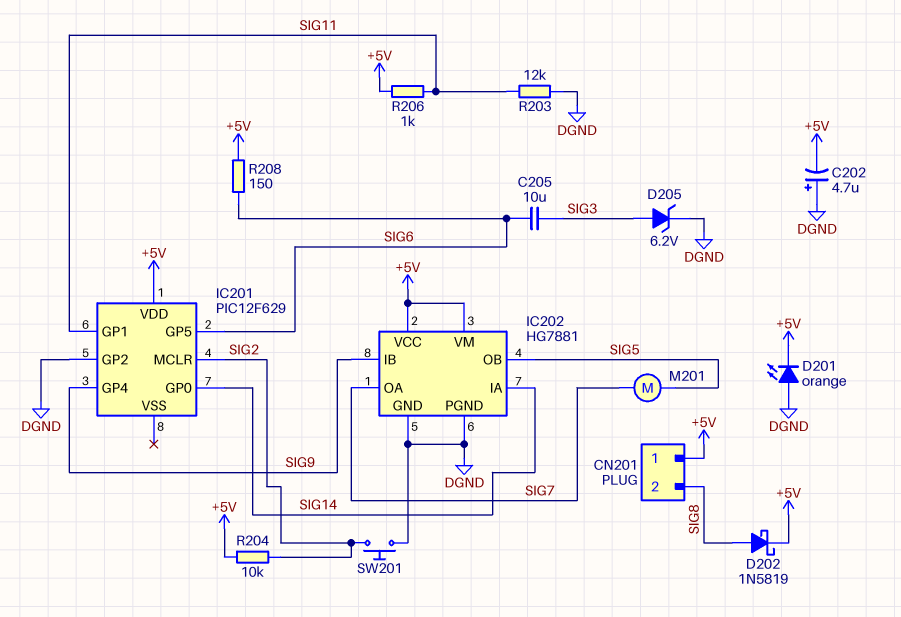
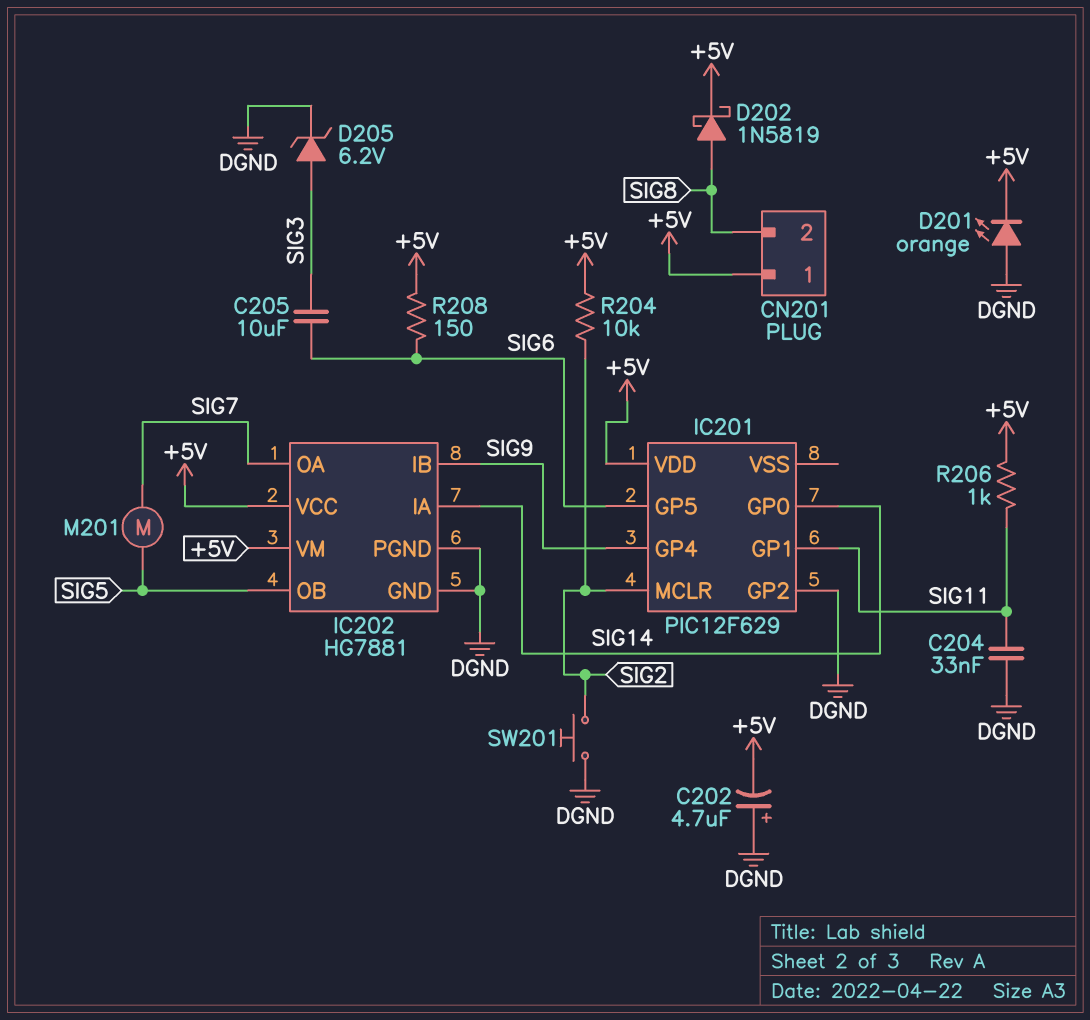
C204: none -> 33nF (DGND, SIG11)
R203: 12k (DGND, SIG11) -> none

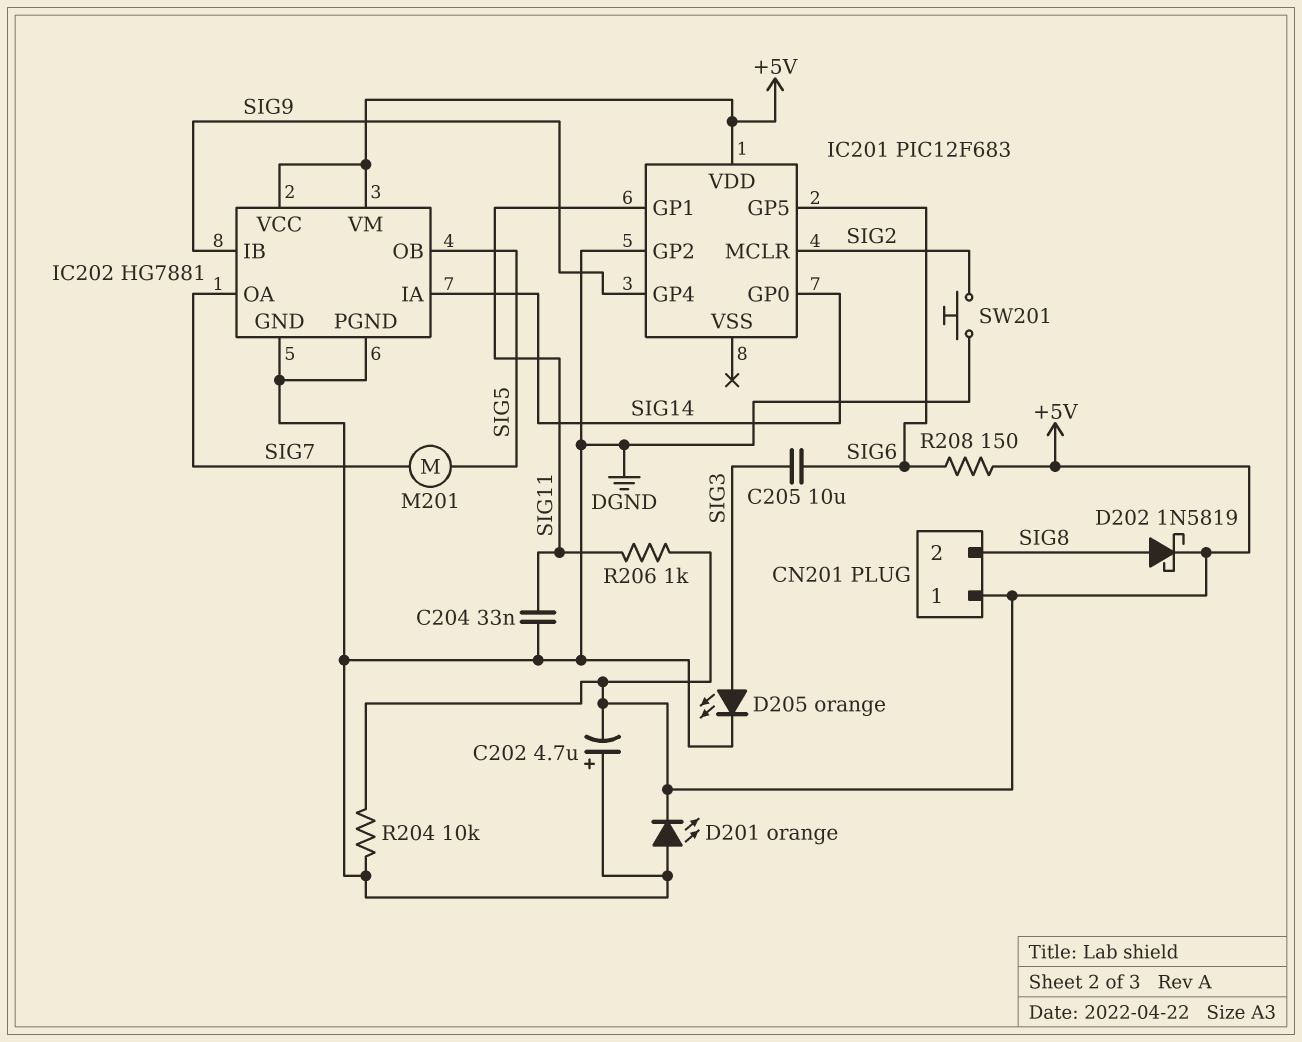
D205: zener 6.2V (A SIG3, K DGND) -> LED orange (A SIG3, K DGND)
IC201: PIC12F629 -> PIC12F683
R204: 10k (+5V, SIG2) -> 10k (+5V, DGND)

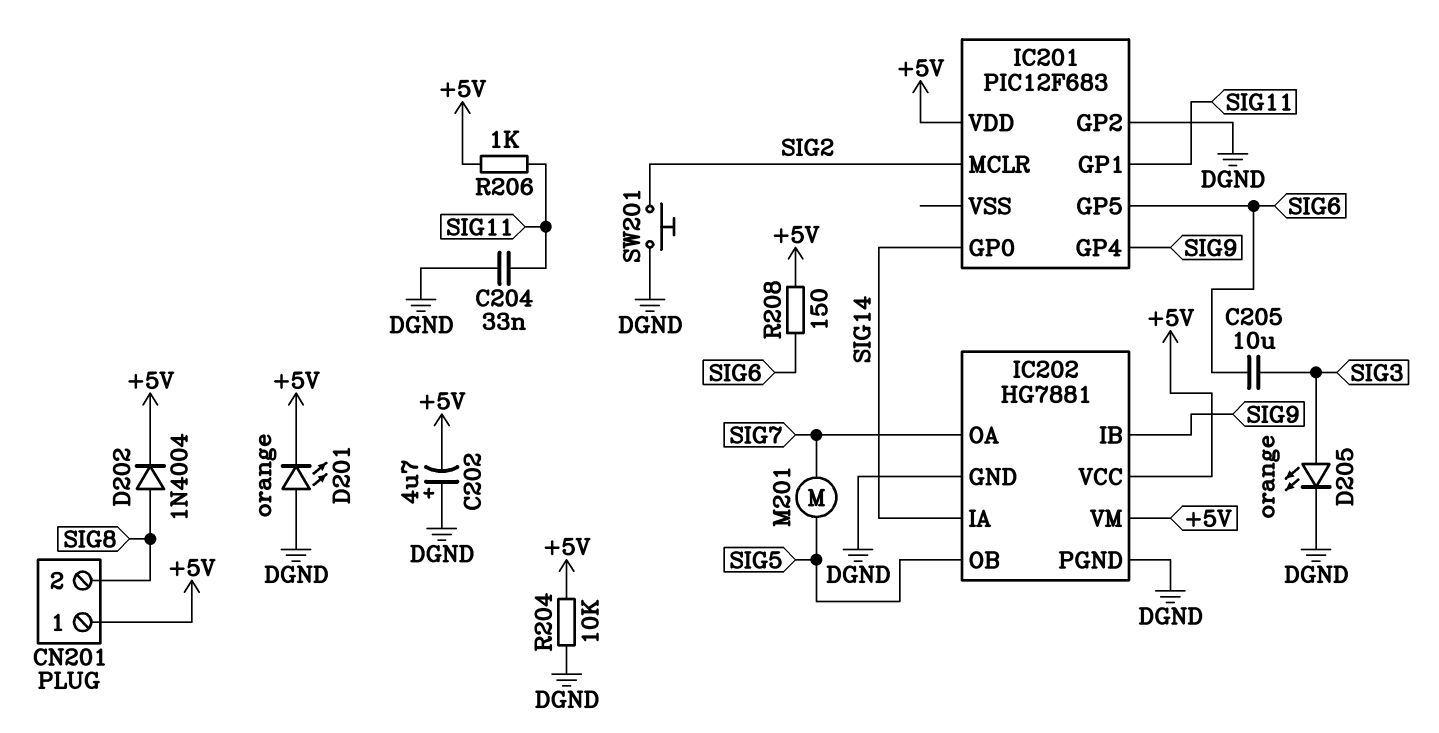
D202: schottky 1N5819 (A SIG8, K +5V) -> diode 1N4004 (A SIG8, K +5V)

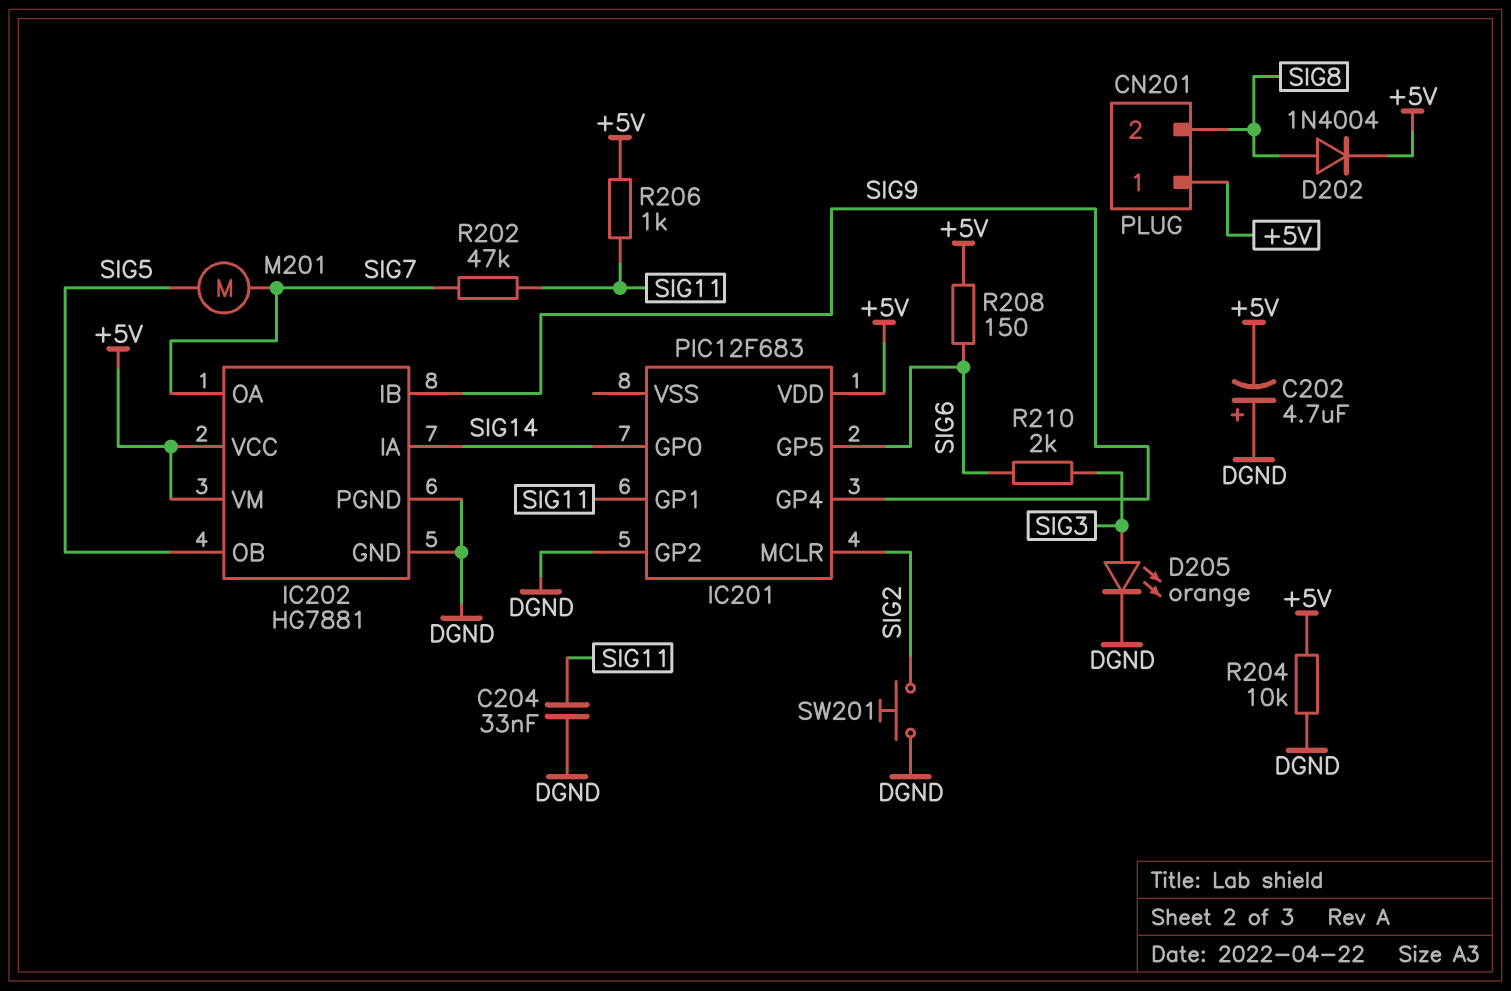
C205: 10uF (SIG3, SIG6) -> none
D201: LED orange (A DGND, K +5V) -> none
R202: none -> 47k (SIG7, SIG11)
R210: none -> 2k (SIG3, SIG6)

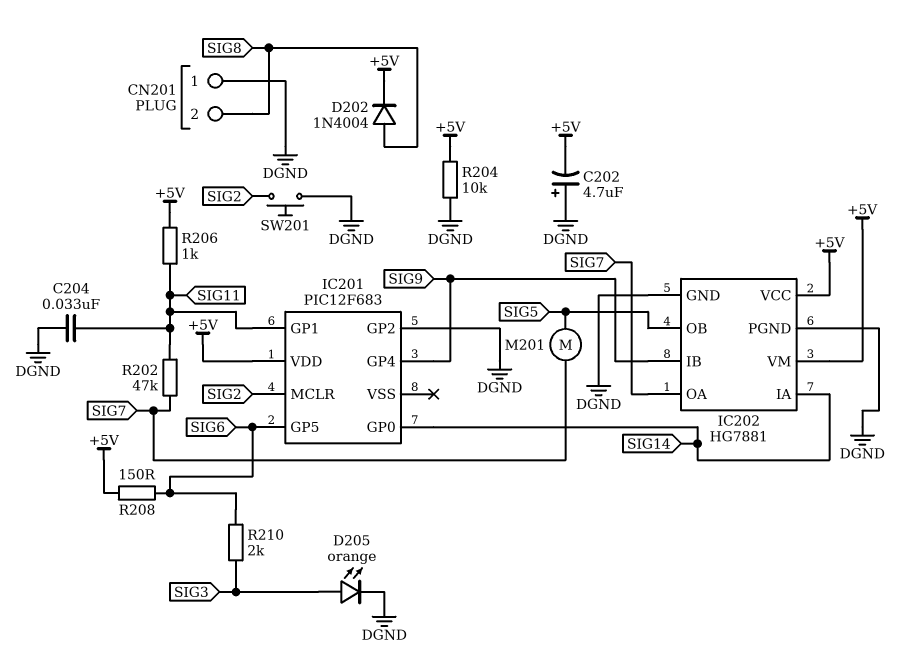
CN201 pin 1: +5V -> DGND

